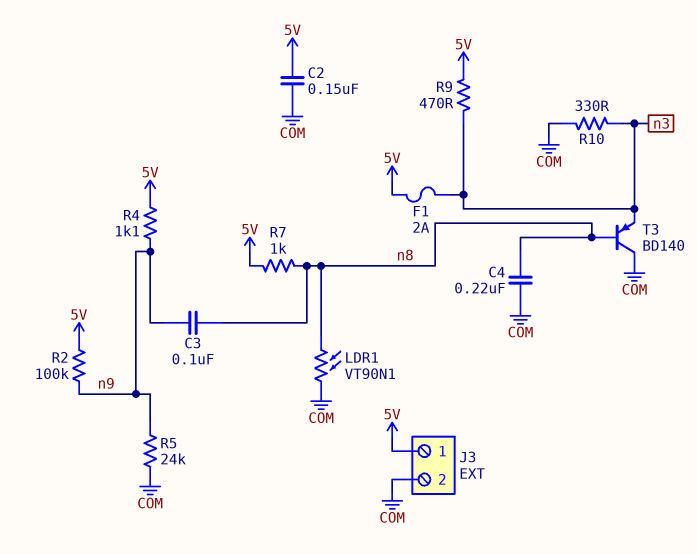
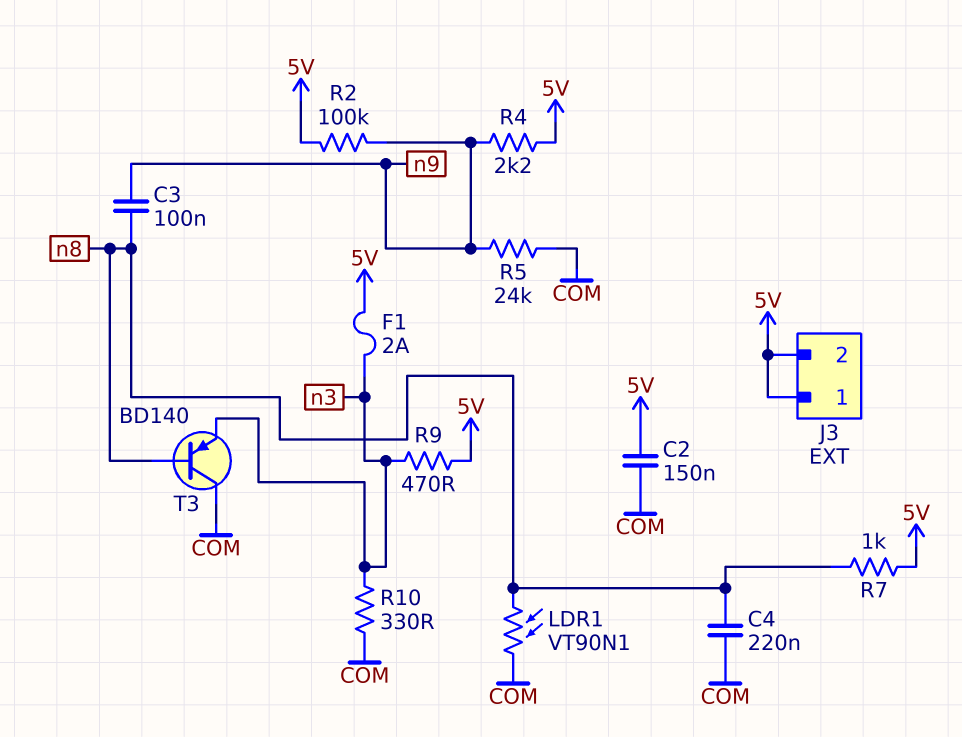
J3 pin 2: COM -> 5V
R4: 1.1k (5V, n9) -> 2.2k (5V, n9)

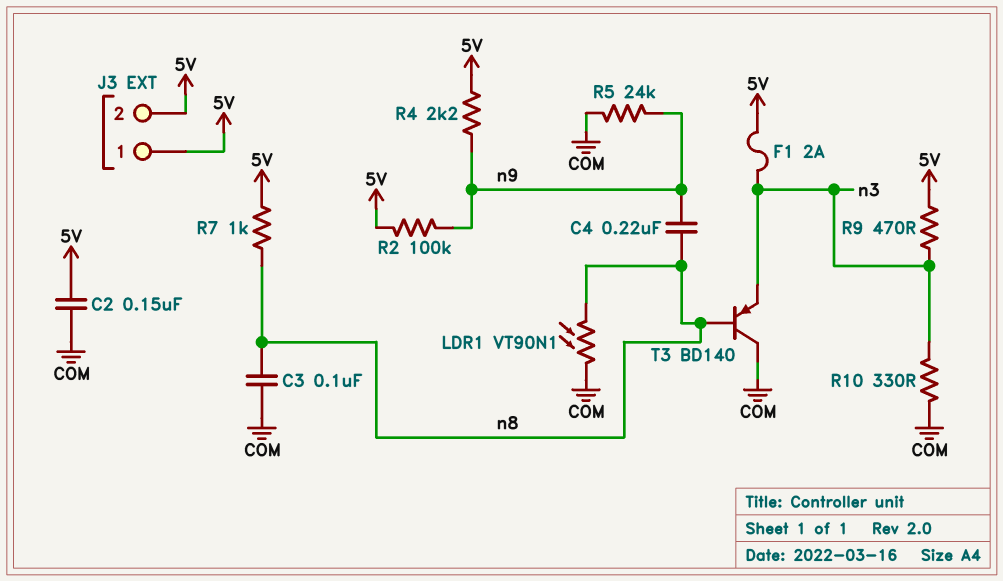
C3: 100nF (n8, n9) -> 100nF (COM, n8)
C4: 220nF (COM, n8) -> 220nF (n8, n9)

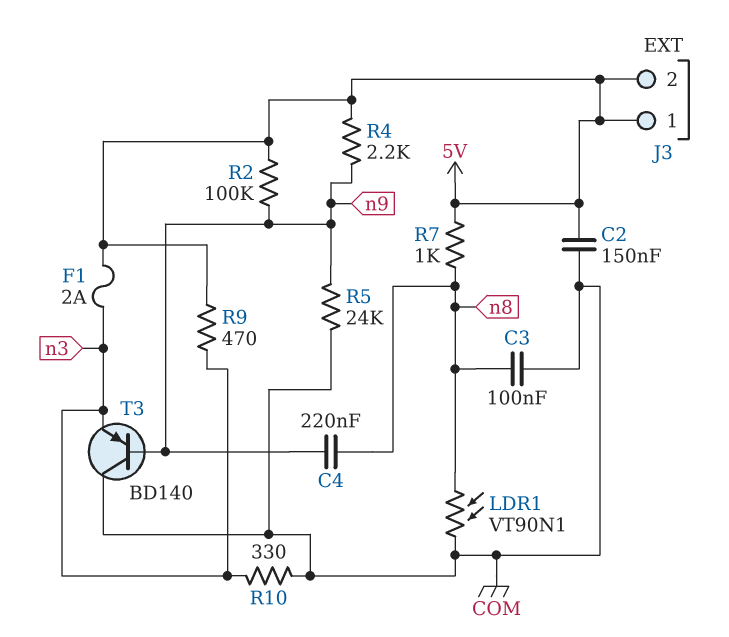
T3: PNP BD140 (B n8, C COM, E n3) -> PNP BD140 (B n9, C COM, E n3)

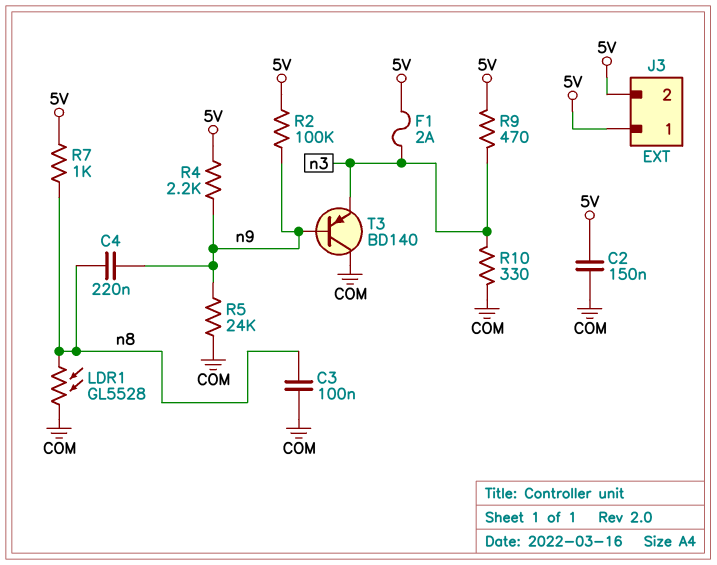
LDR1: VT90N1 (COM, n8) -> GL5528 (COM, n8)

